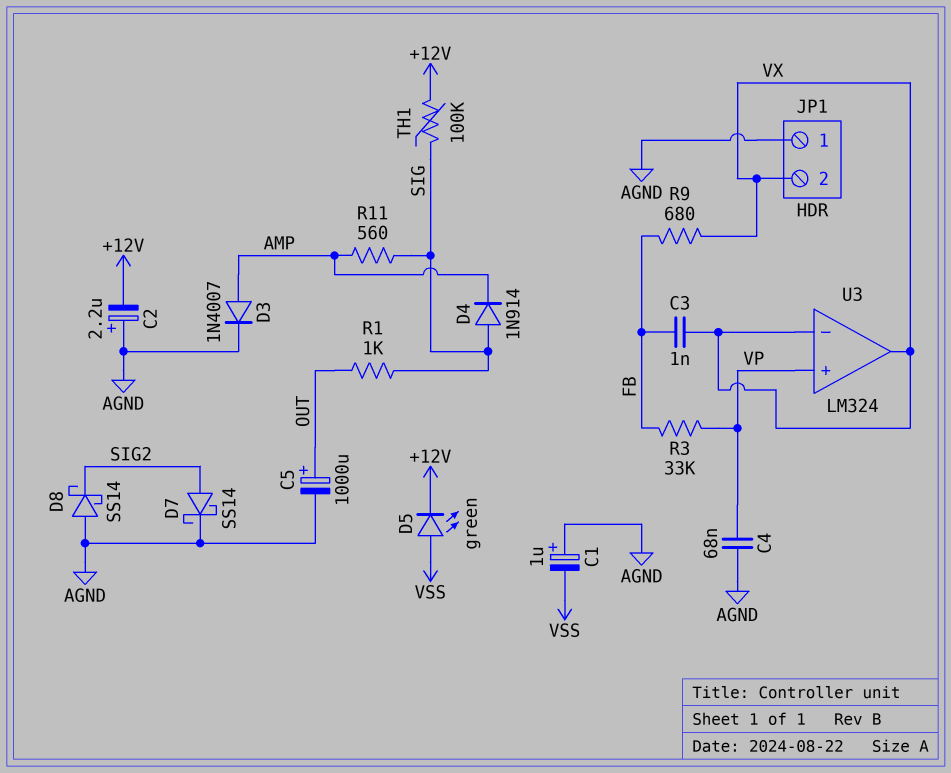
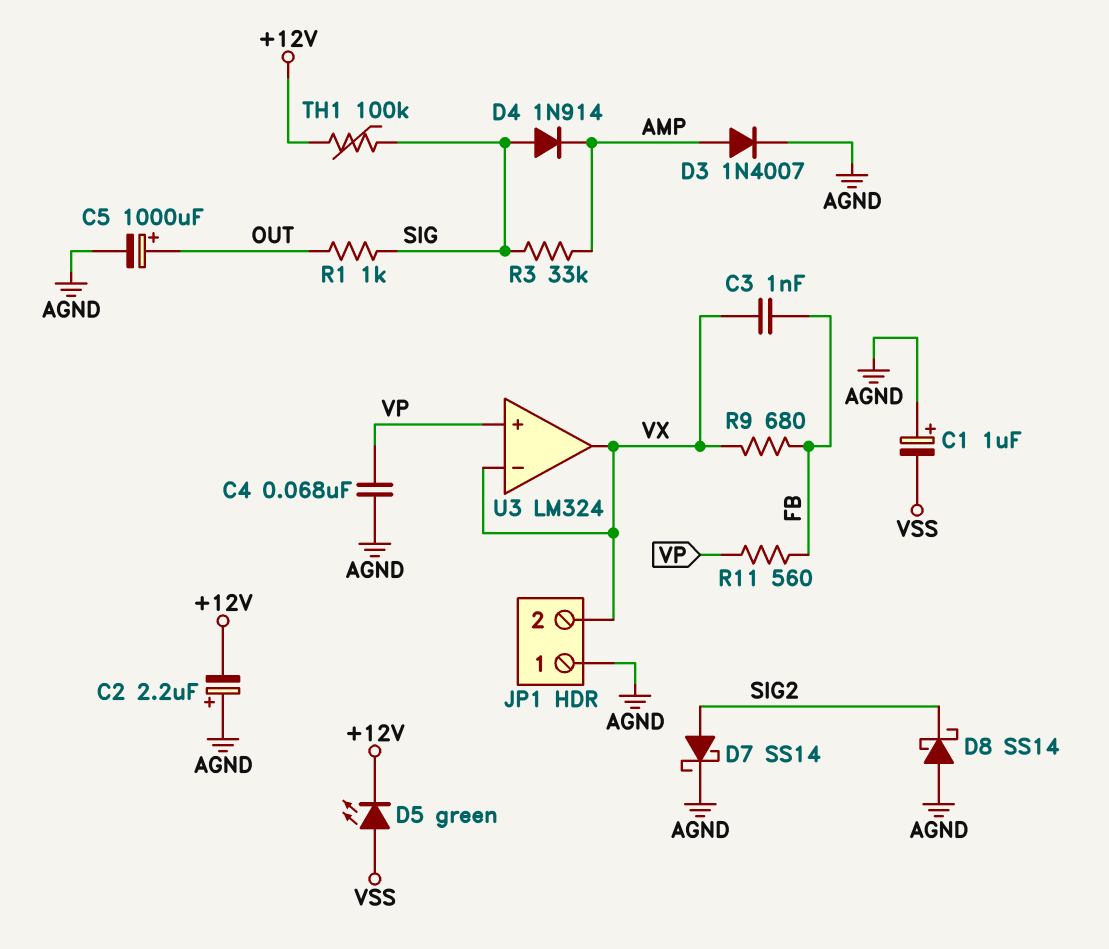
R3: 33k (FB, VP) -> 33k (AMP, SIG)
R11: 560 (AMP, SIG) -> 560 (FB, VP)

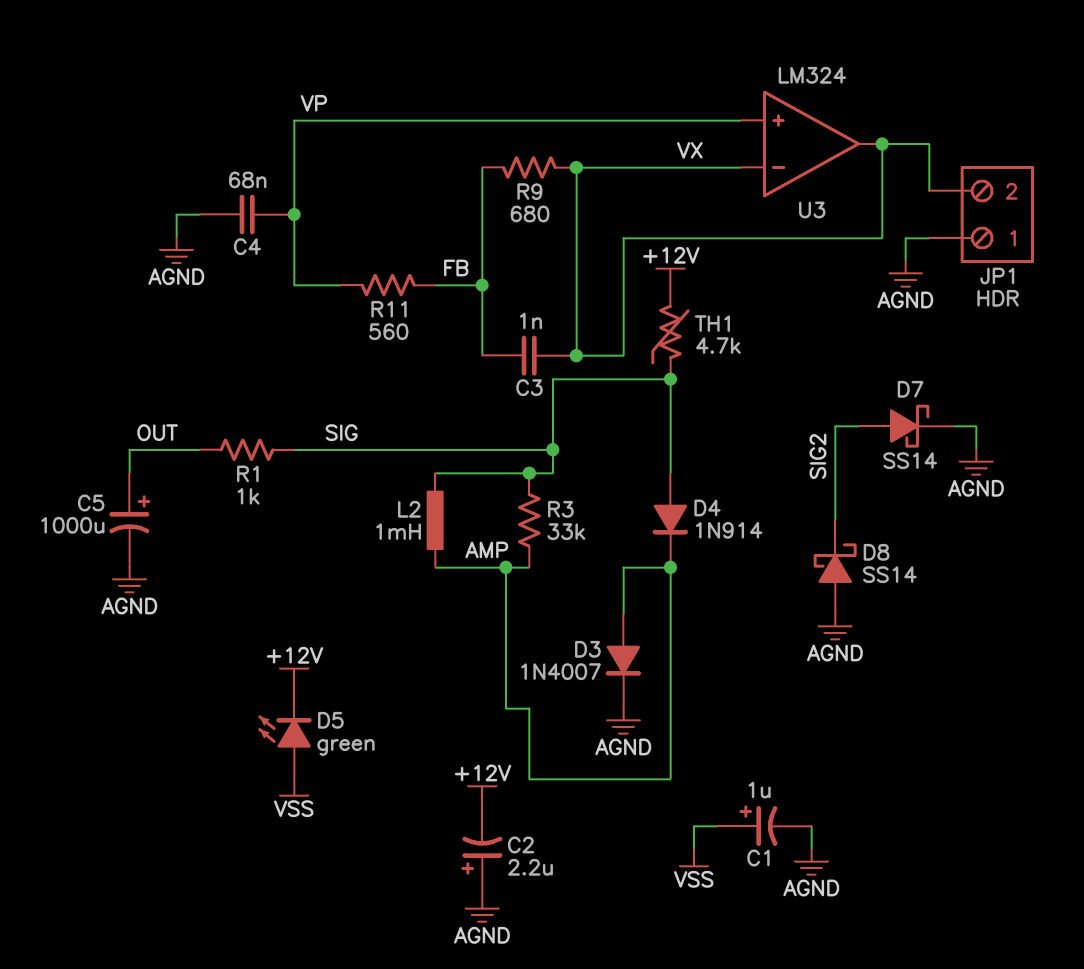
C1: 1uF (plus AGND, minus VSS) -> 1uF (plus VSS, minus AGND)
L2: none -> 1mH (AMP, SIG)
TH1: 100k (+12V, SIG) -> 4.7k (+12V, SIG)

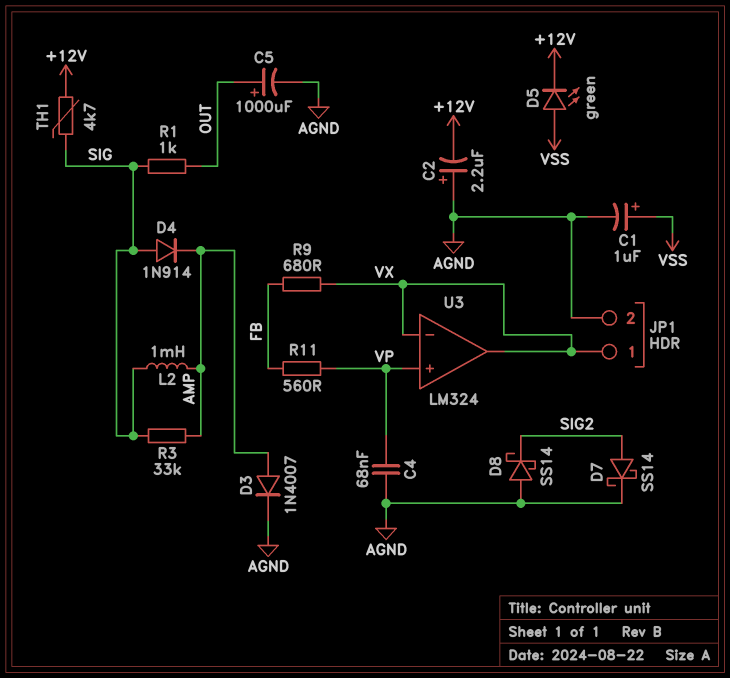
C3: 1nF (FB, VX) -> none
JP1 pin 1: AGND -> VX
JP1 pin 2: VX -> AGND

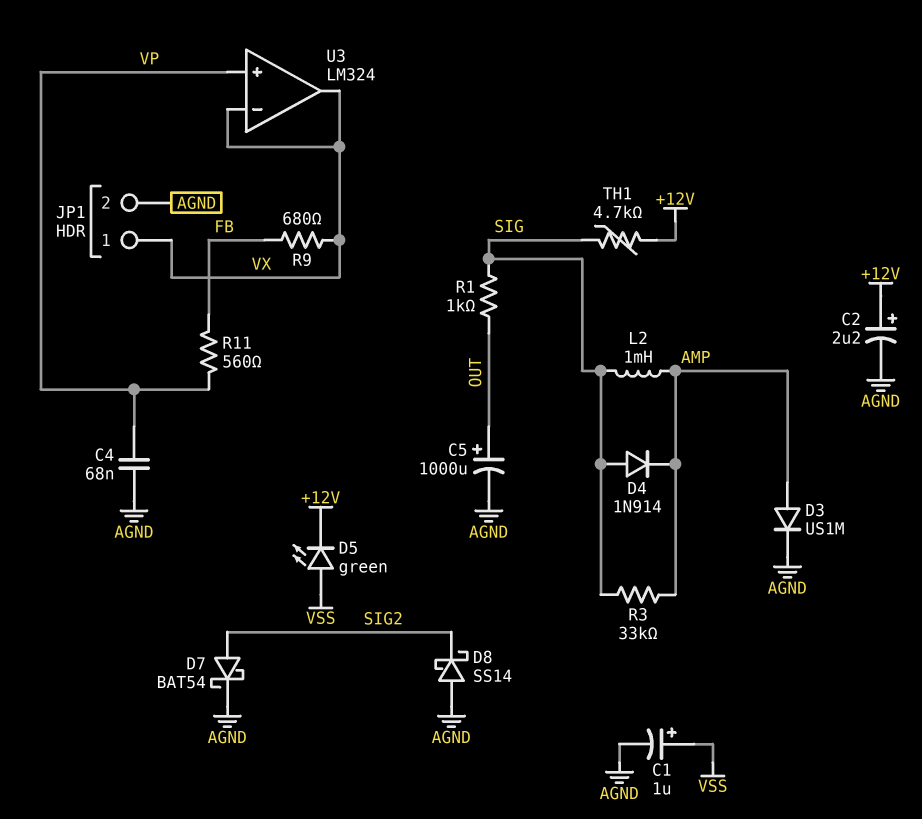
C2: 2.2uF (plus AGND, minus +12V) -> 2.2uF (plus +12V, minus AGND)
D3: diode 1N4007 (A AMP, K AGND) -> diode US1M (A AMP, K AGND)
D7: schottky SS14 (A SIG2, K AGND) -> schottky BAT54 (A SIG2, K AGND)

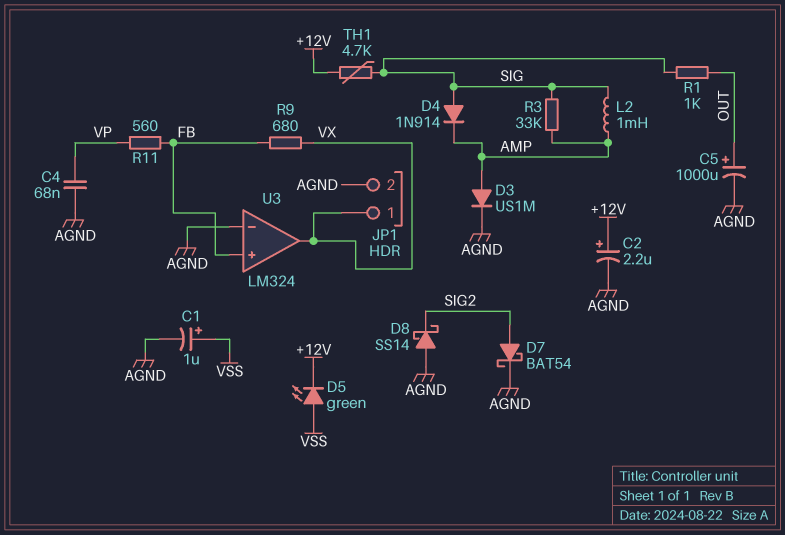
U3 pin in+: VP -> FB
U3 pin in-: VX -> AGND

